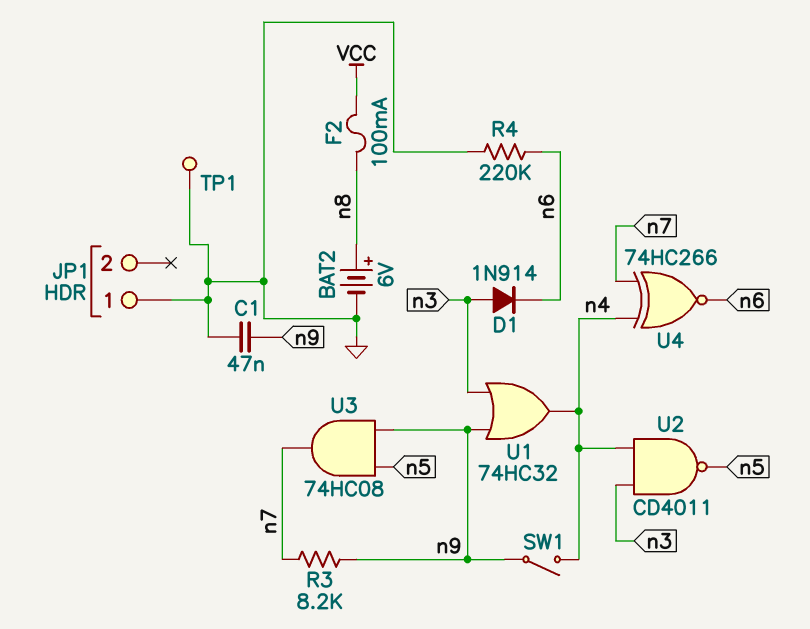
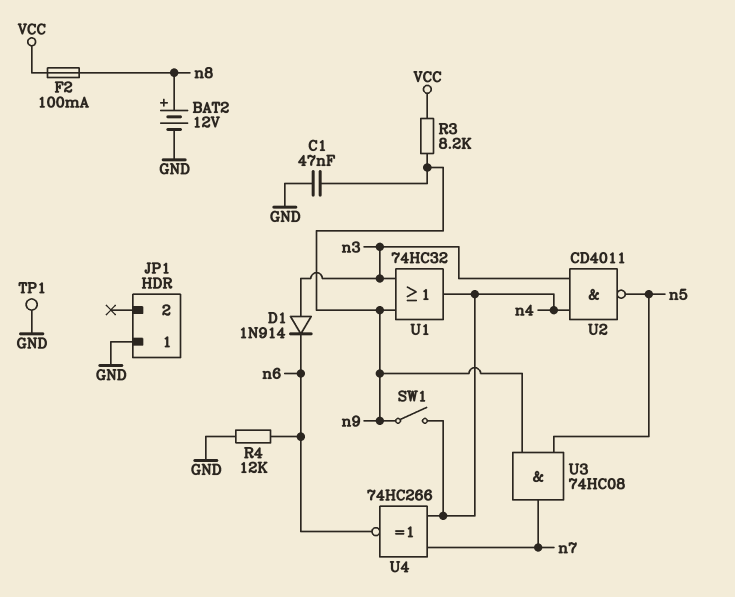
BAT2: 6V (plus n8, minus GND) -> 12V (plus n8, minus GND)
R3: 8.2k (n7, n9) -> 8.2k (VCC, n9)
R4: 220k (GND, n6) -> 12k (GND, n6)

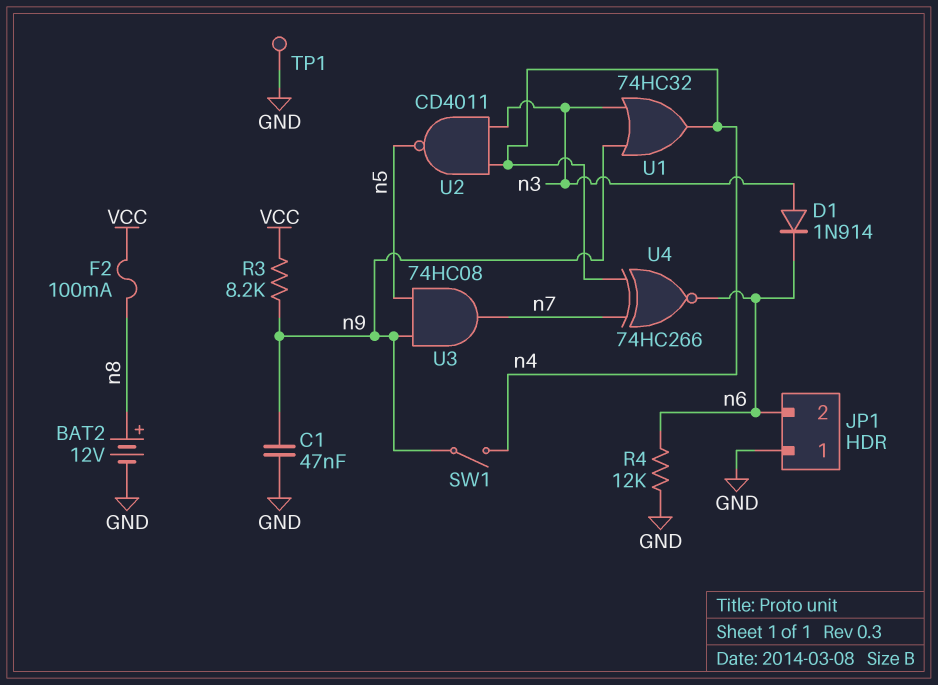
JP1 pin 2: none -> n6

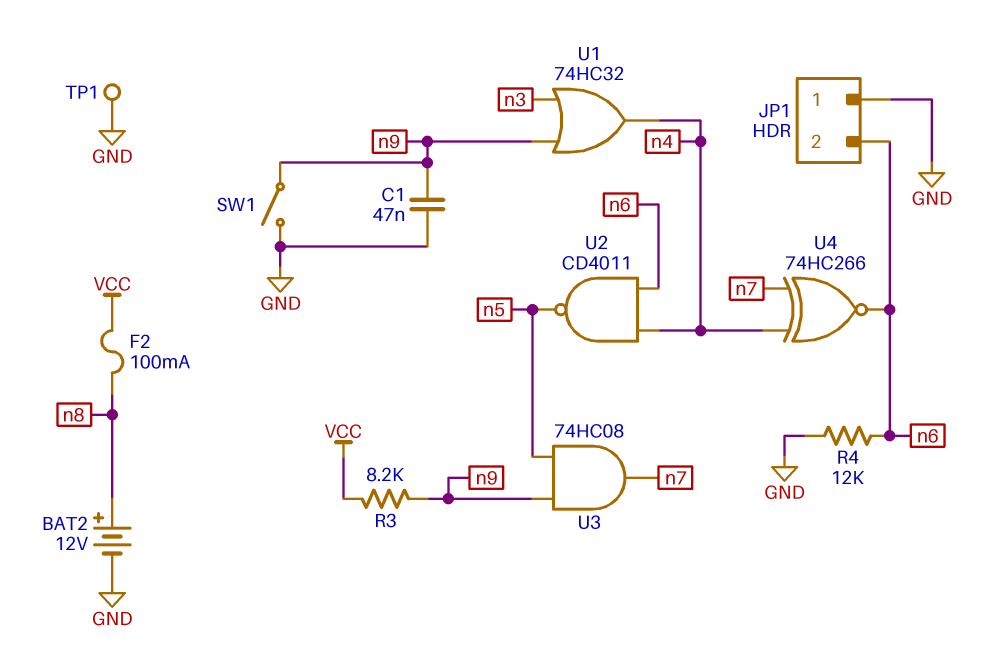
D1: diode 1N914 (A n3, K n6) -> none
SW1: switch (n4, n9) -> switch (GND, n9)
U2: NAND CD4011 (in n3, in n4, out n5) -> NAND CD4011 (in n4, in n6, out n5)

